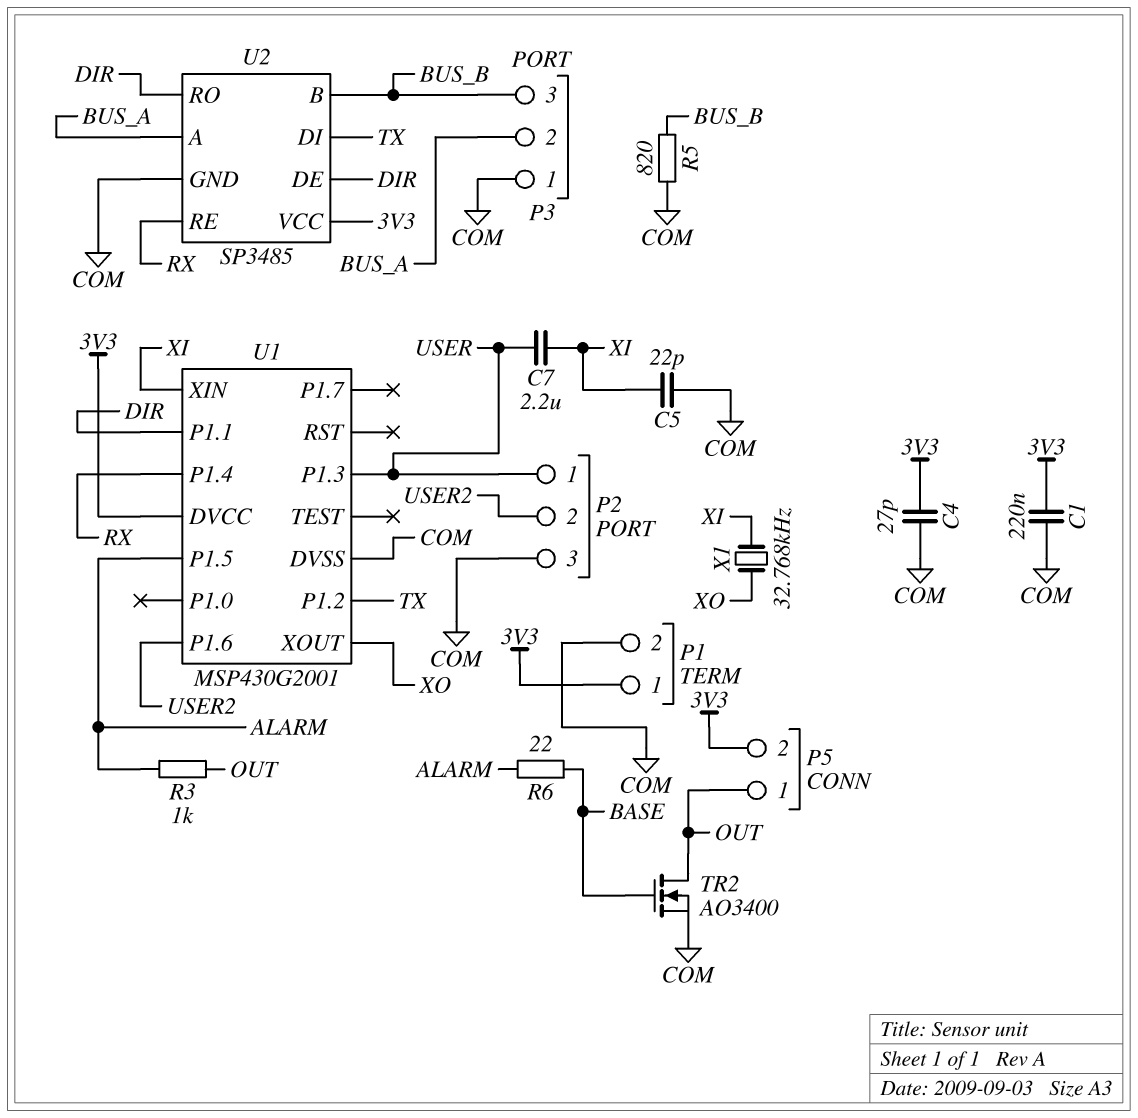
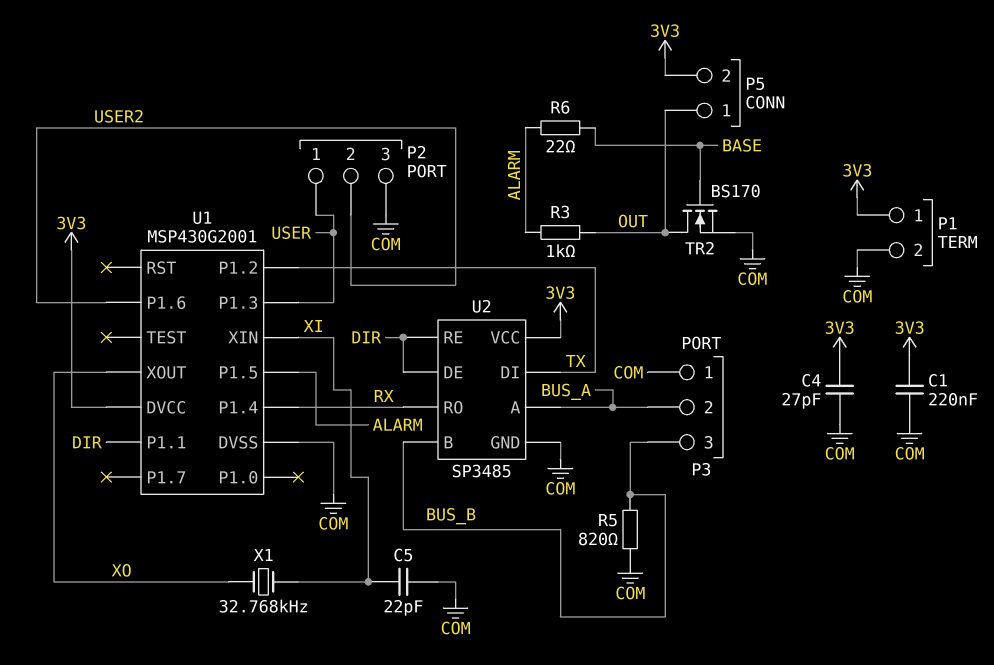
C7: 2.2uF (USER, XI) -> none
TR2: NMOS AO3400 (G BASE, D OUT, S COM) -> NMOS BS170 (G BASE, D OUT, S COM)
U2 pin RE: RX -> DIR
U2 pin RO: DIR -> RX

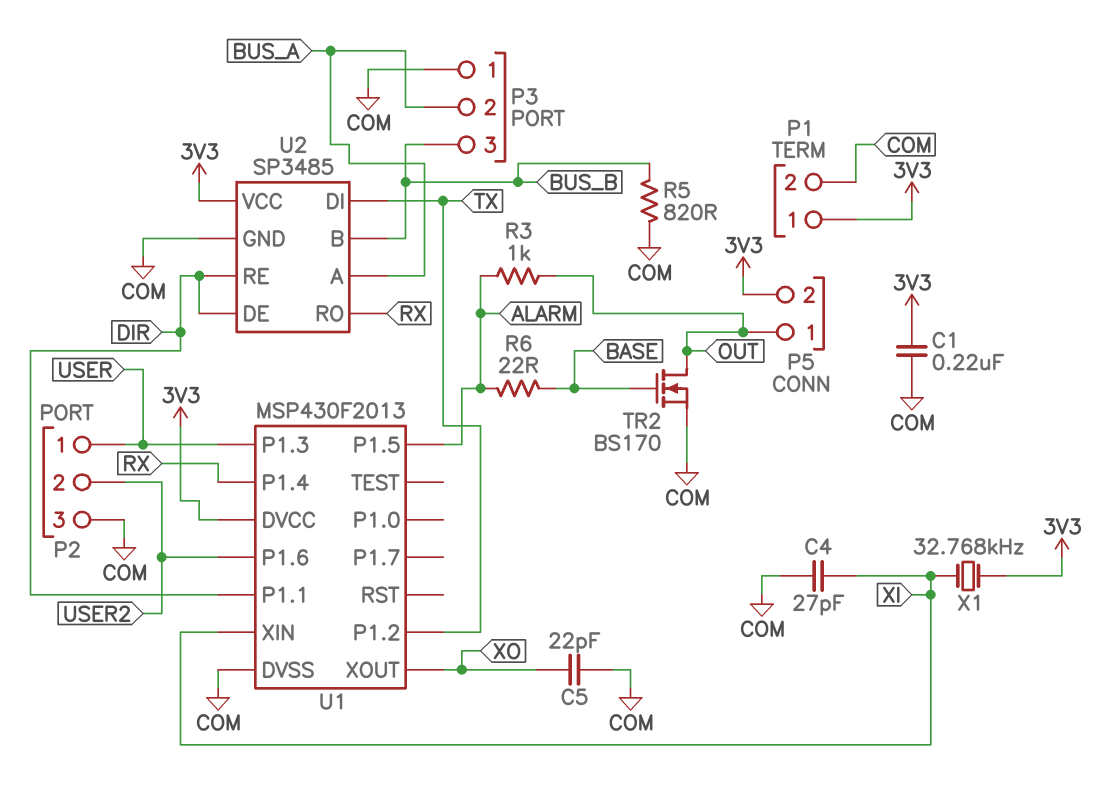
C4: 27pF (3V3, COM) -> 27pF (COM, XI)
C5: 22pF (COM, XI) -> 22pF (COM, XO)
U1: MSP430G2001 -> MSP430F2013
X1: 32.768kHz (XI, XO) -> 32.768kHz (3V3, XI)

